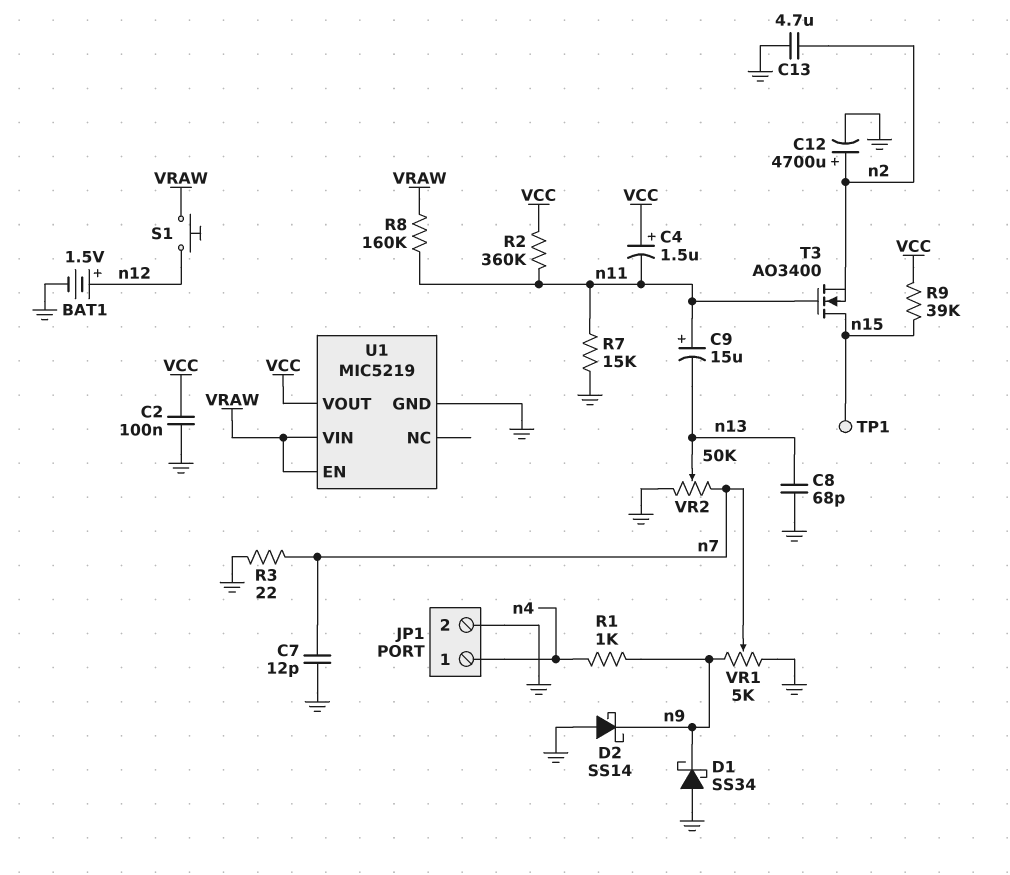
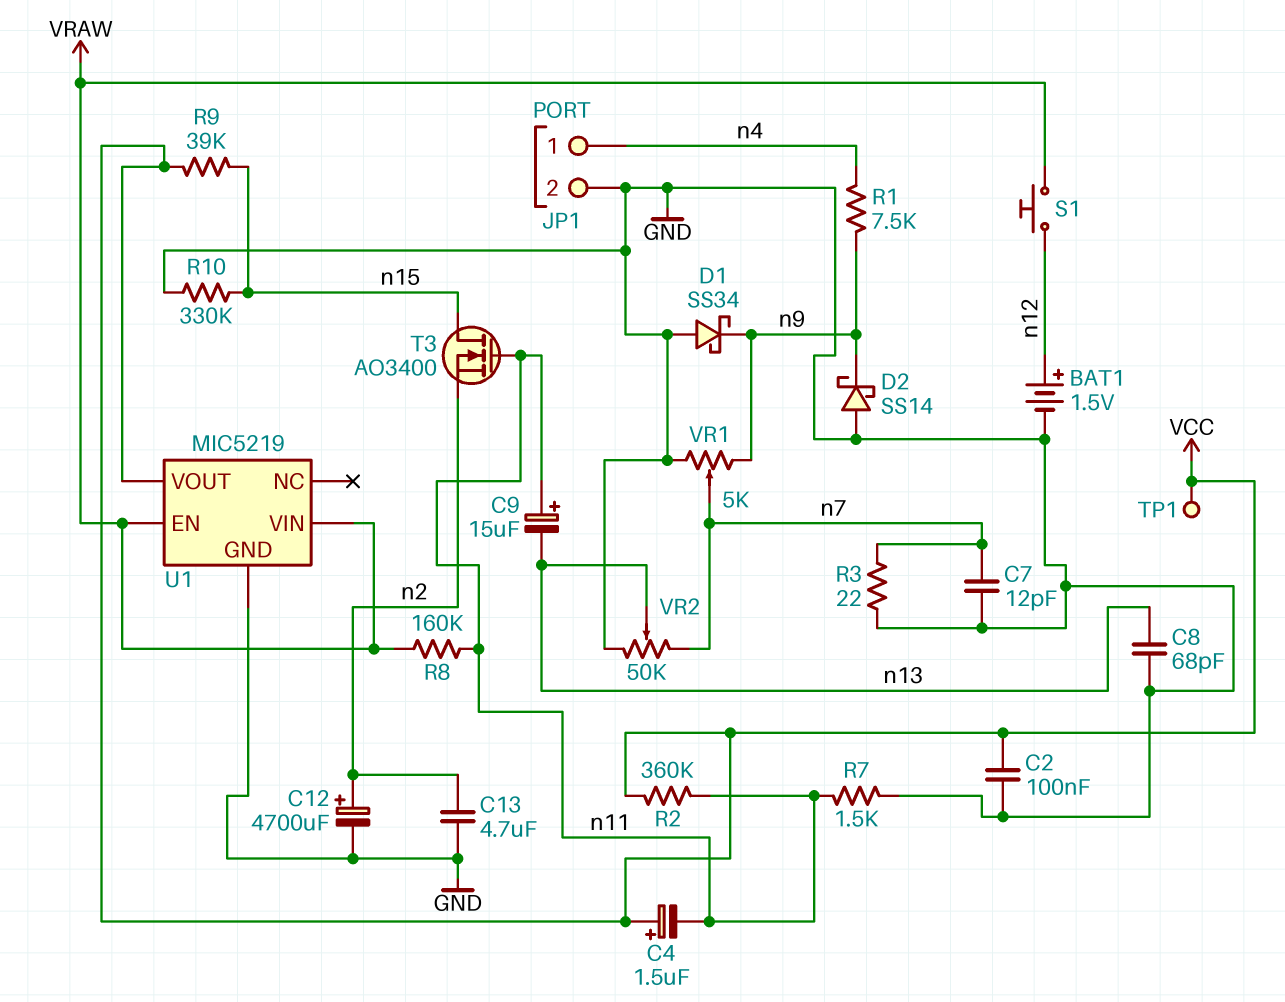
R1: 1k (n4, n9) -> 7.5k (n4, n9)
R7: 15k (GND, n11) -> 1.5k (GND, n11)
R10: none -> 330k (GND, n15)
TP1: test point (n15) -> test point (VCC)

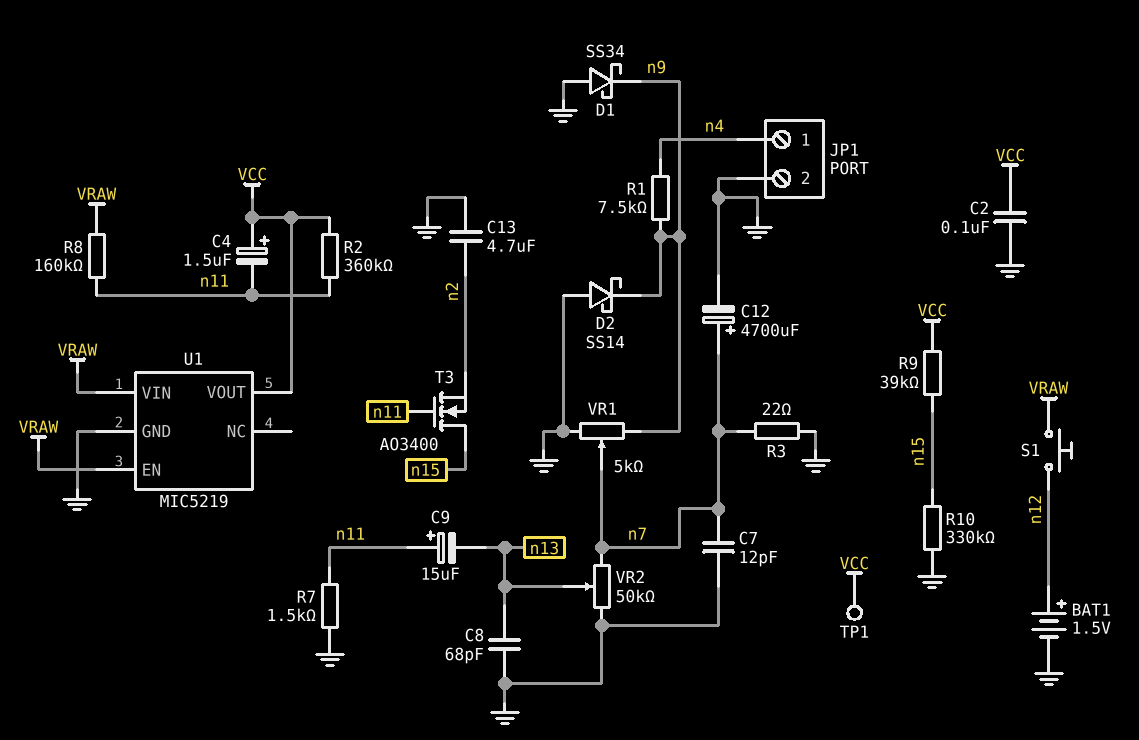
C12: 4700uF (plus n2, minus GND) -> 4700uF (plus n7, minus GND)

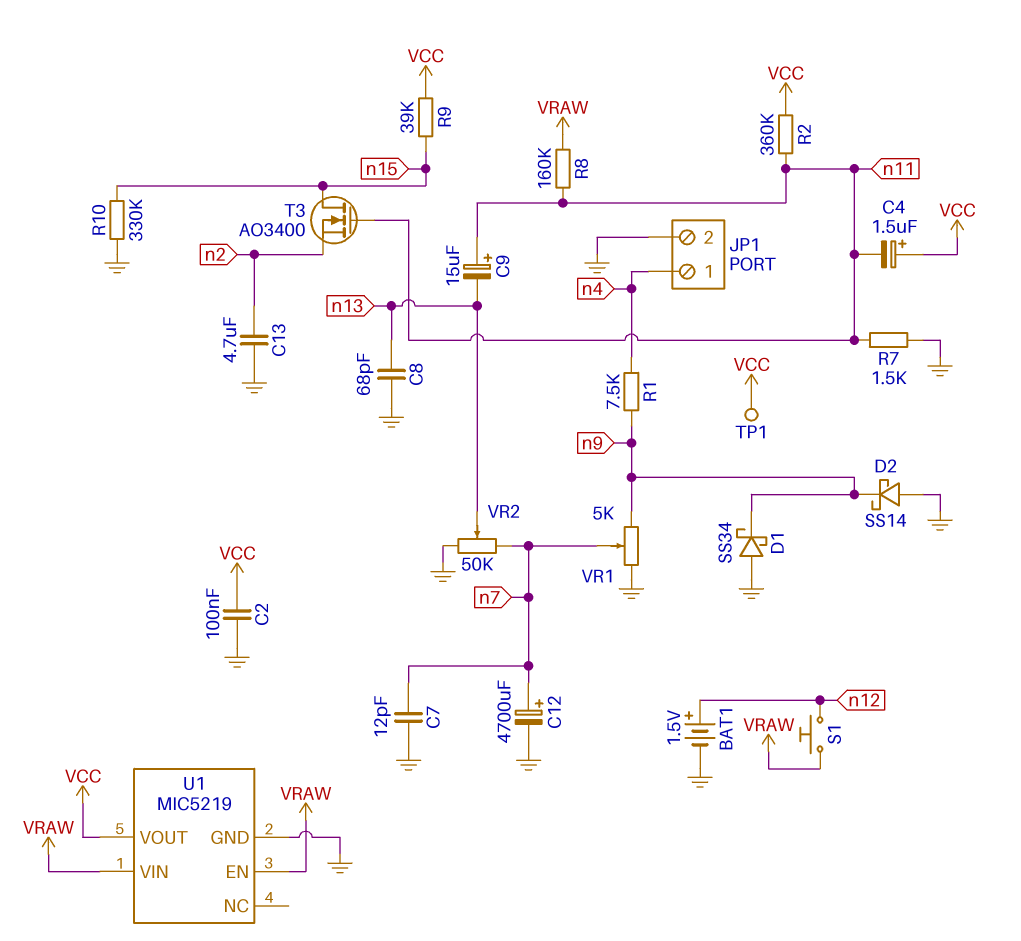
R3: 22 (GND, n7) -> none

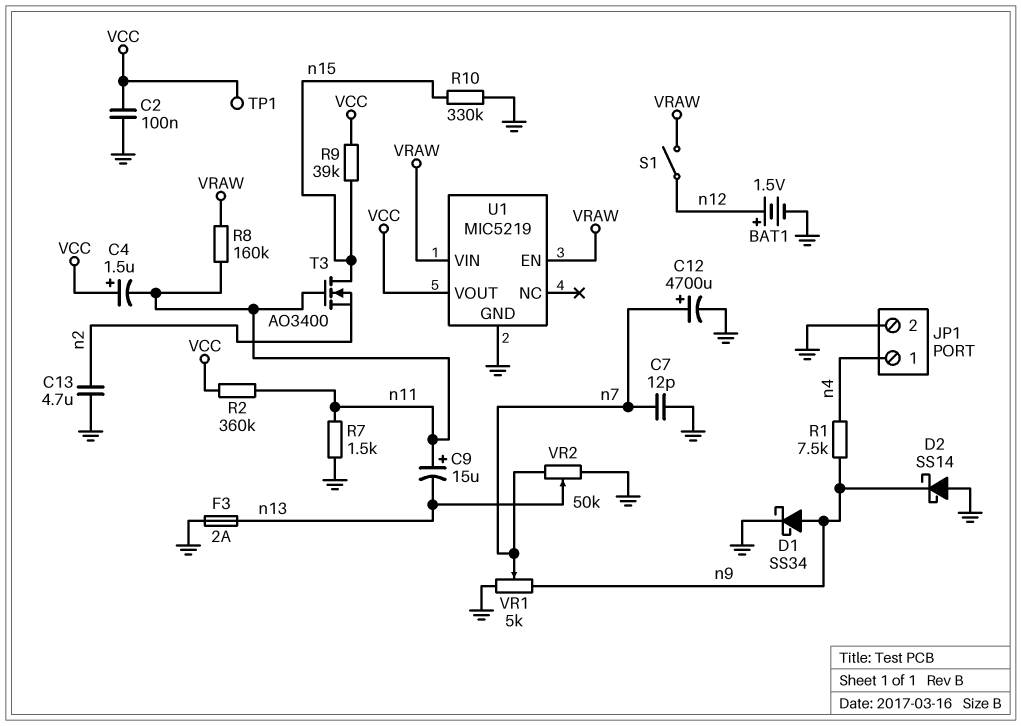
C8: 68pF (GND, n13) -> none
D1: schottky SS34 (A GND, K n9) -> schottky SS34 (A n9, K GND)
F3: none -> 2A (GND, n13)
S1: button (VRAW, n12) -> switch (VRAW, n12)

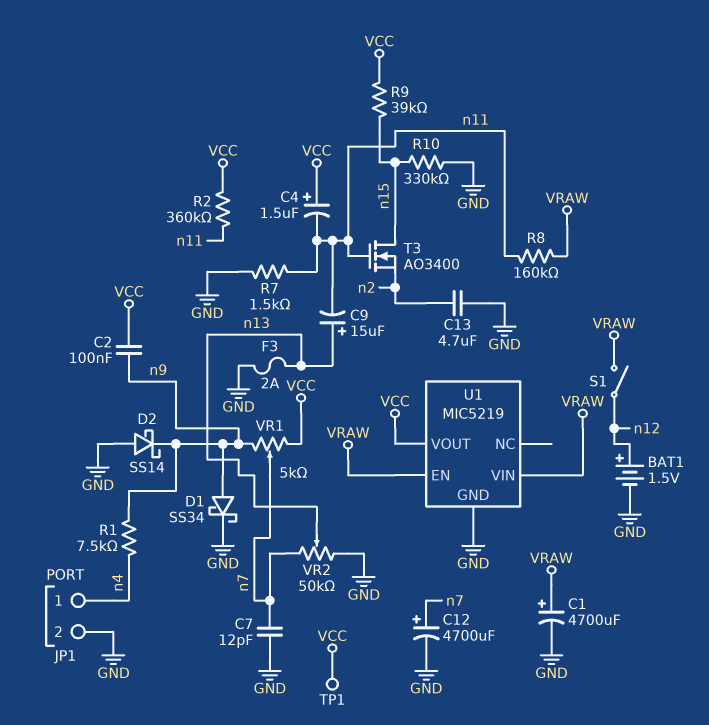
C1: none -> 4700uF (plus VRAW, minus GND)
C2: 100nF (GND, VCC) -> 100nF (VCC, n9)
C9: 15uF (plus n11, minus n13) -> 15uF (plus n13, minus n11)
VR1: 5k (GND, n9, wiper n7) -> 5k (VCC, n9, wiper n7)

